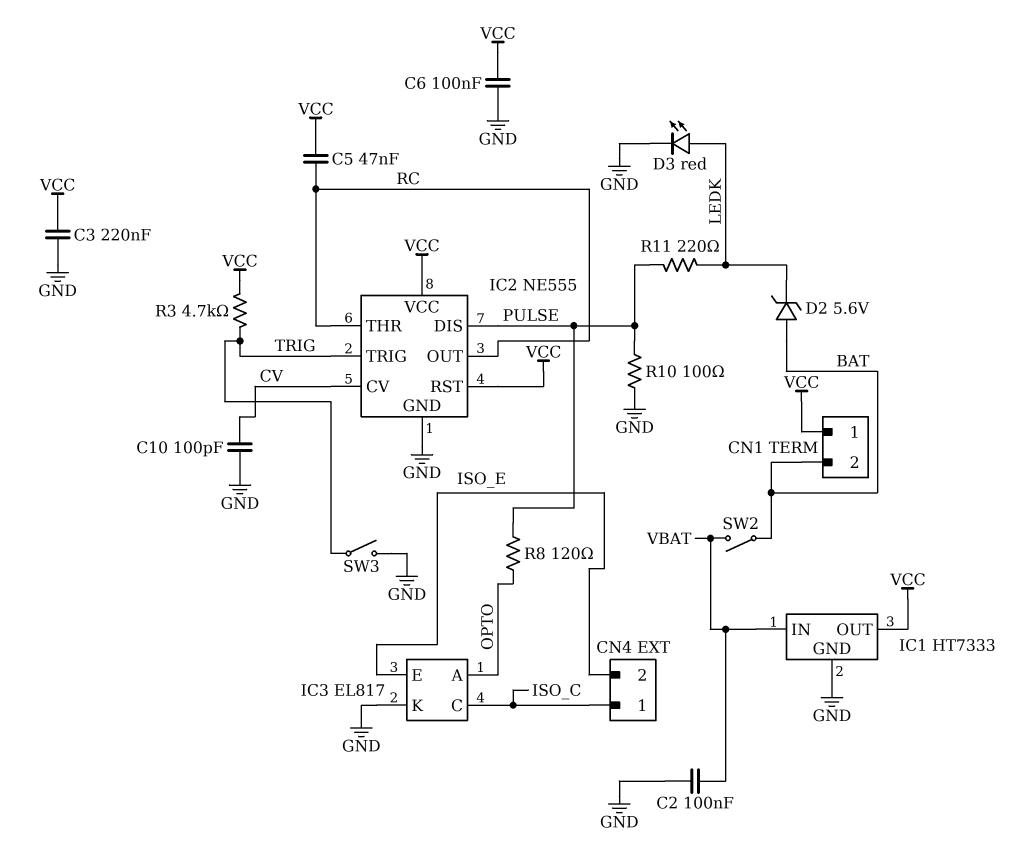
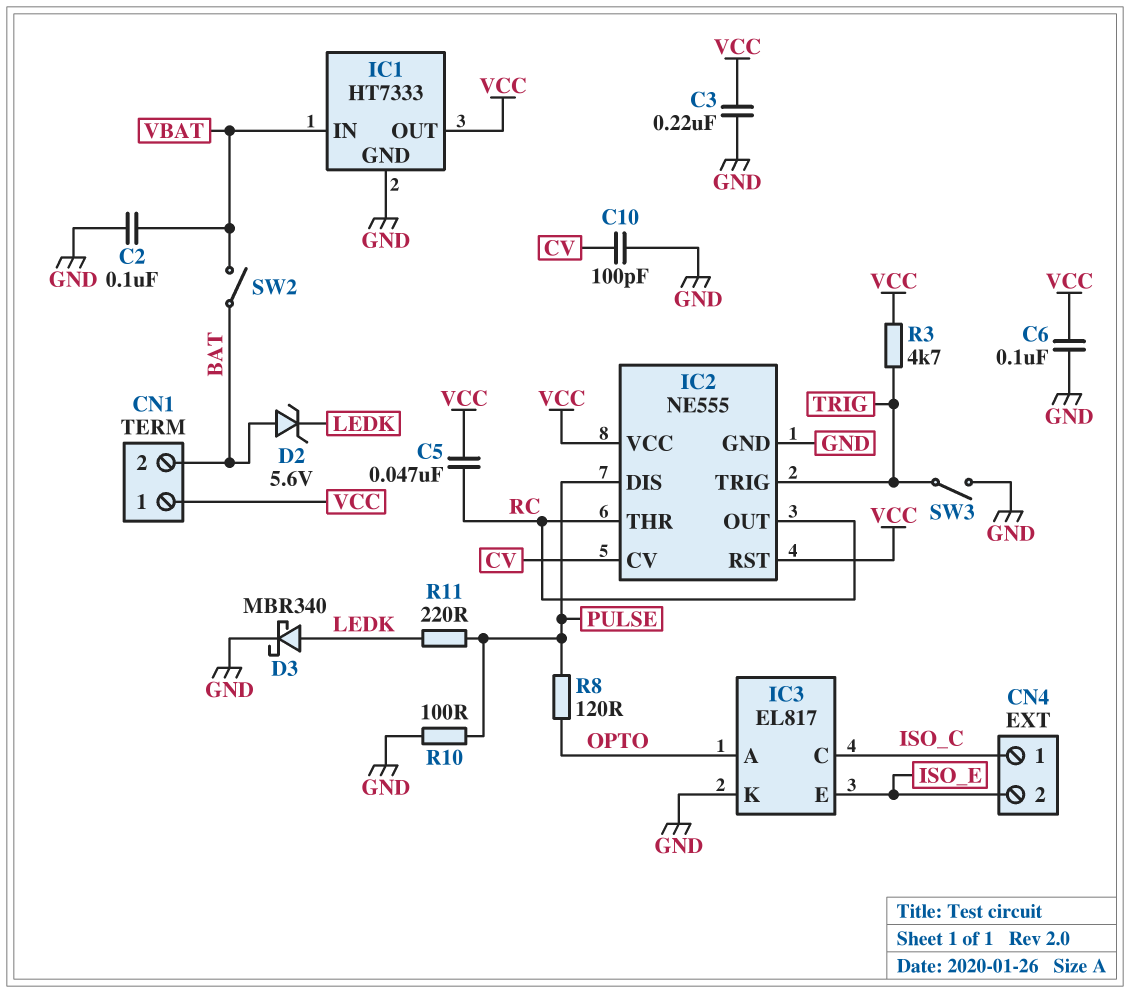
D3: LED red (A LEDK, K GND) -> schottky MBR340 (A LEDK, K GND)

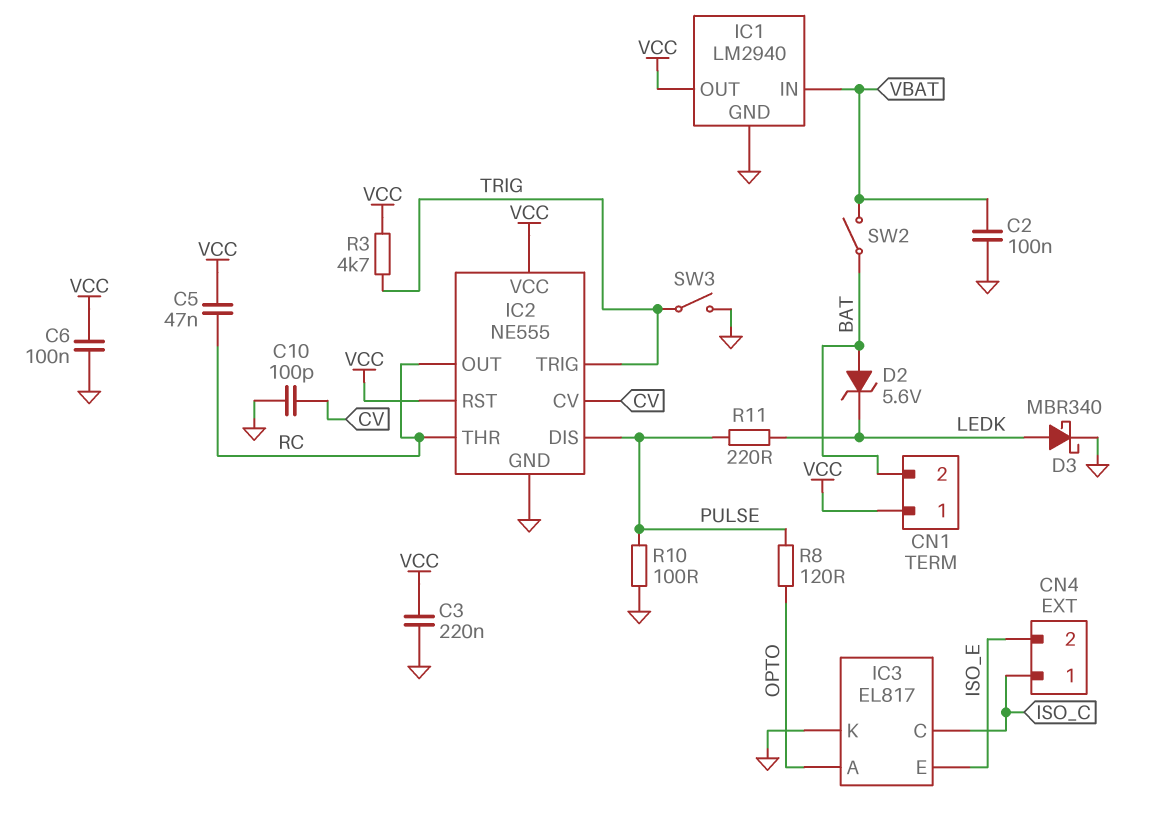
IC1: HT7333 -> LM2940

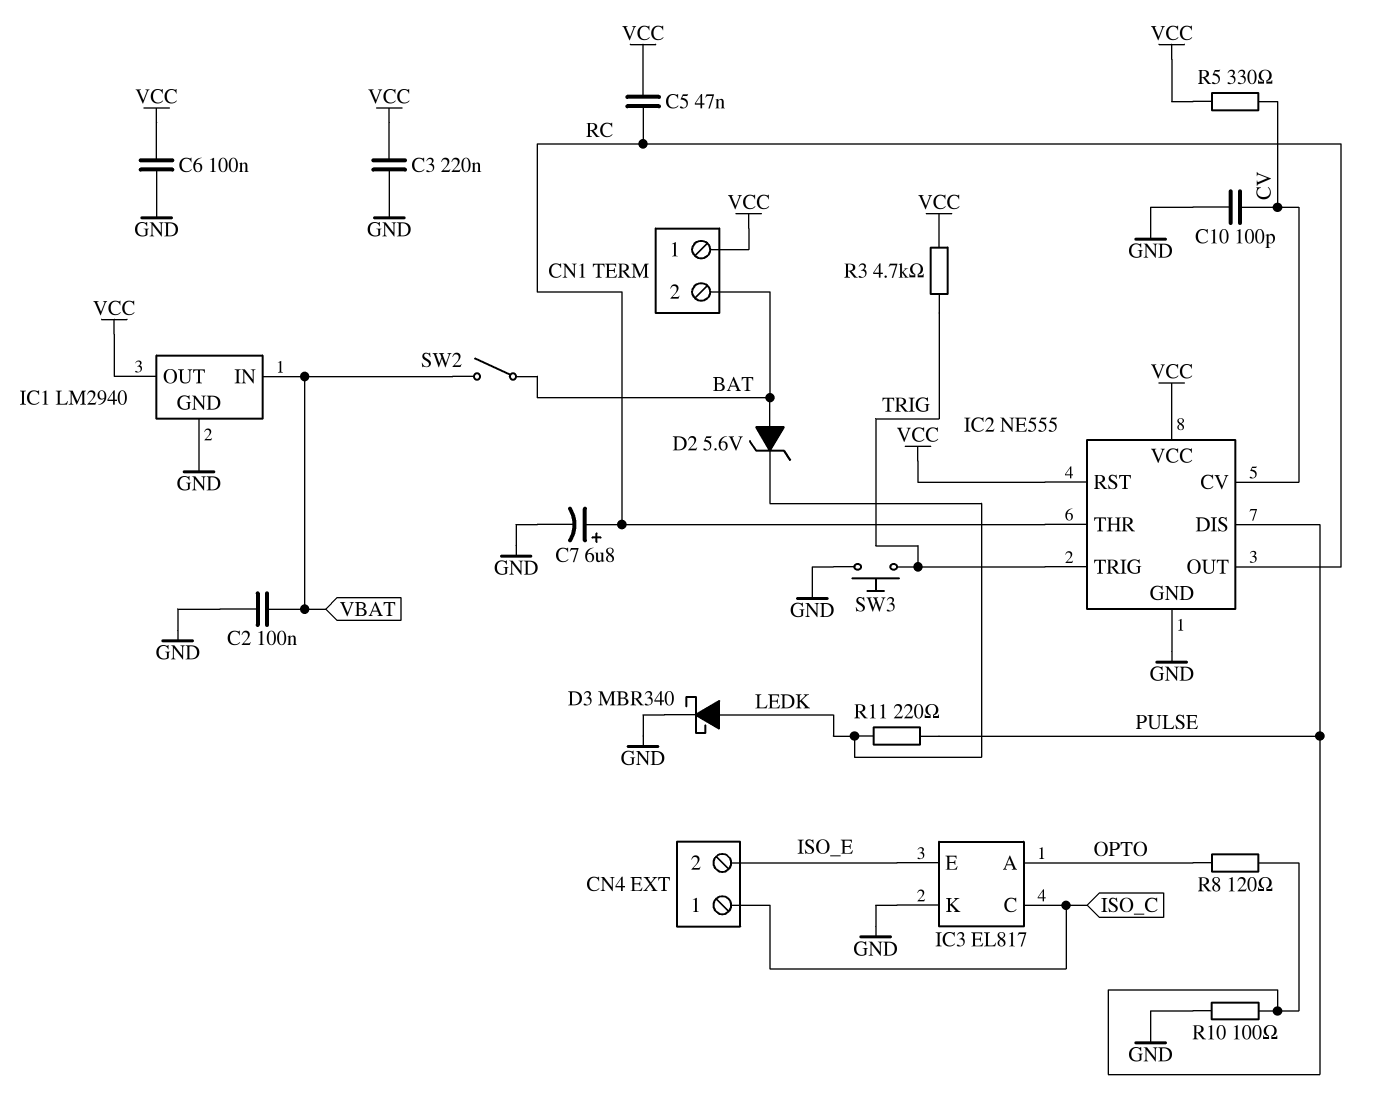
C7: none -> 6.8uF (plus RC, minus GND)
R5: none -> 330 (CV, VCC)
SW3: switch (GND, TRIG) -> button (GND, TRIG)

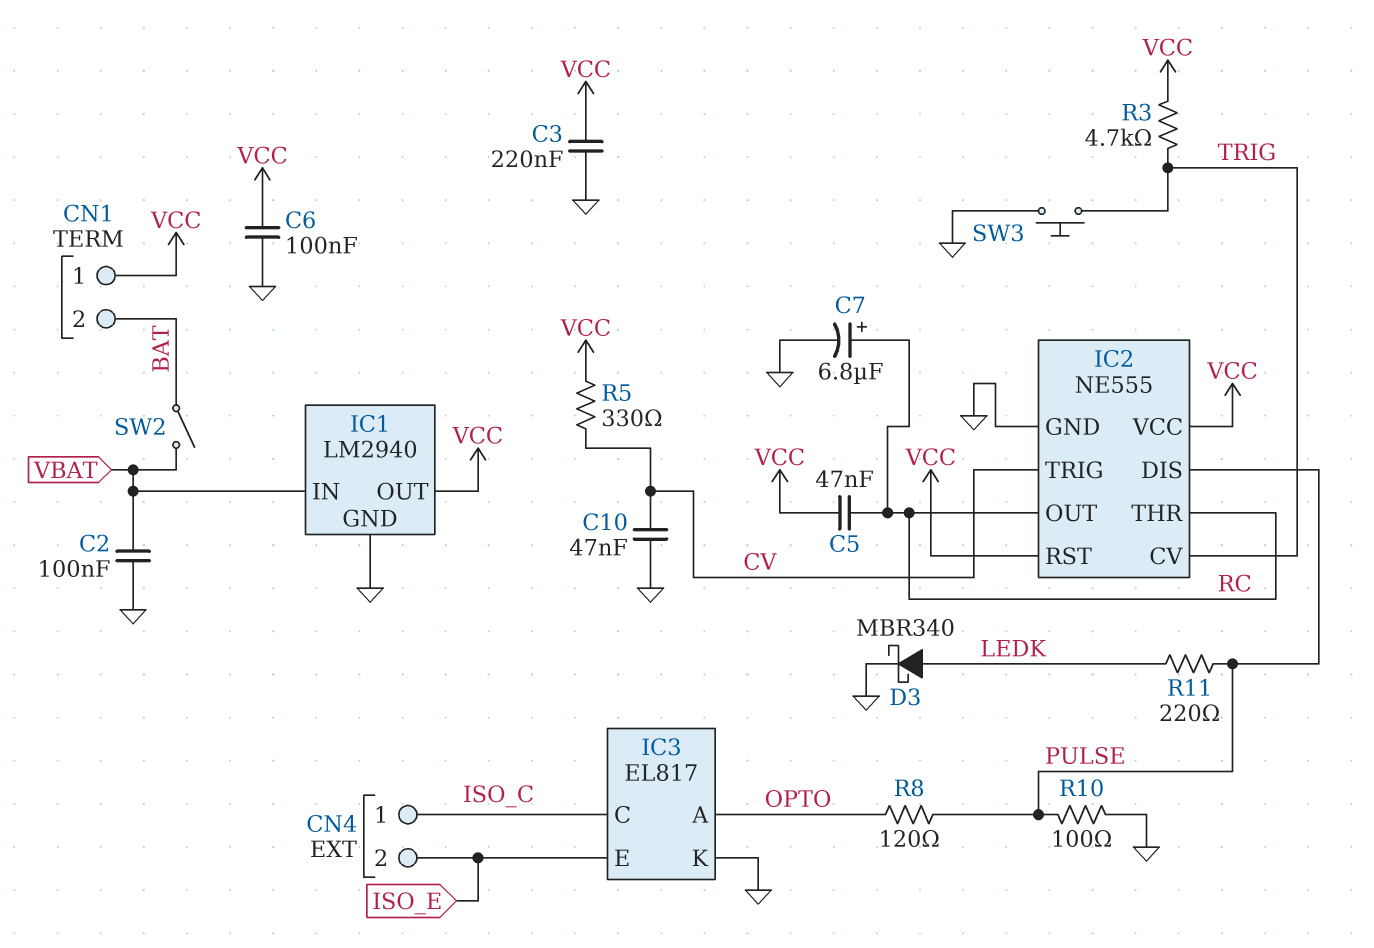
C10: 100pF (CV, GND) -> 47nF (CV, GND)
D2: zener 5.6V (A BAT, K LEDK) -> none
IC2 pin CV: CV -> TRIG
IC2 pin TRIG: TRIG -> CV

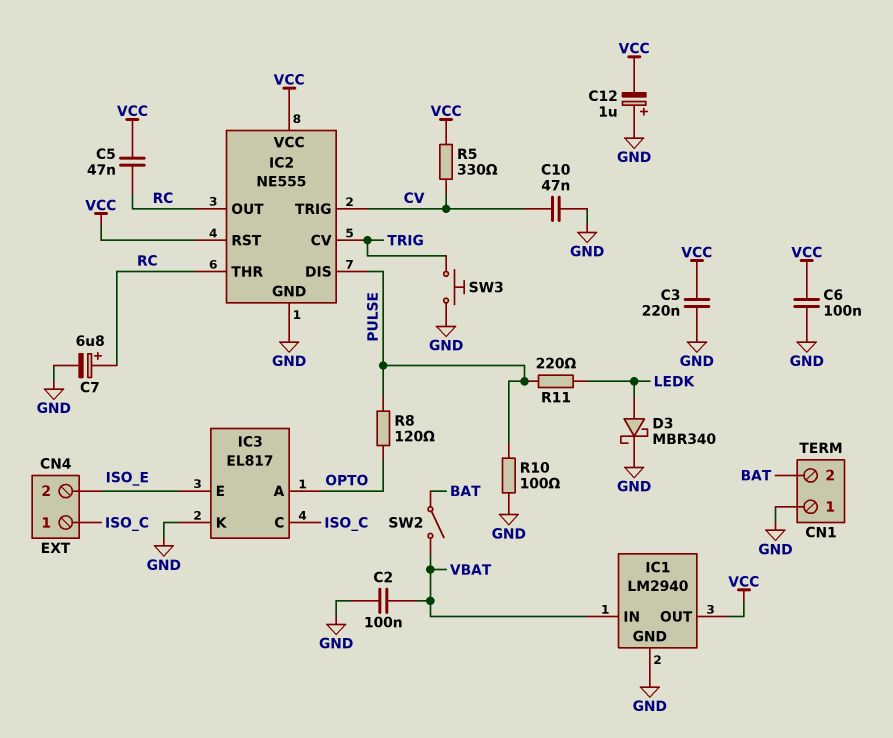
C12: none -> 1uF (plus GND, minus VCC)
CN1 pin 1: VCC -> GND
R3: 4.7k (TRIG, VCC) -> none

